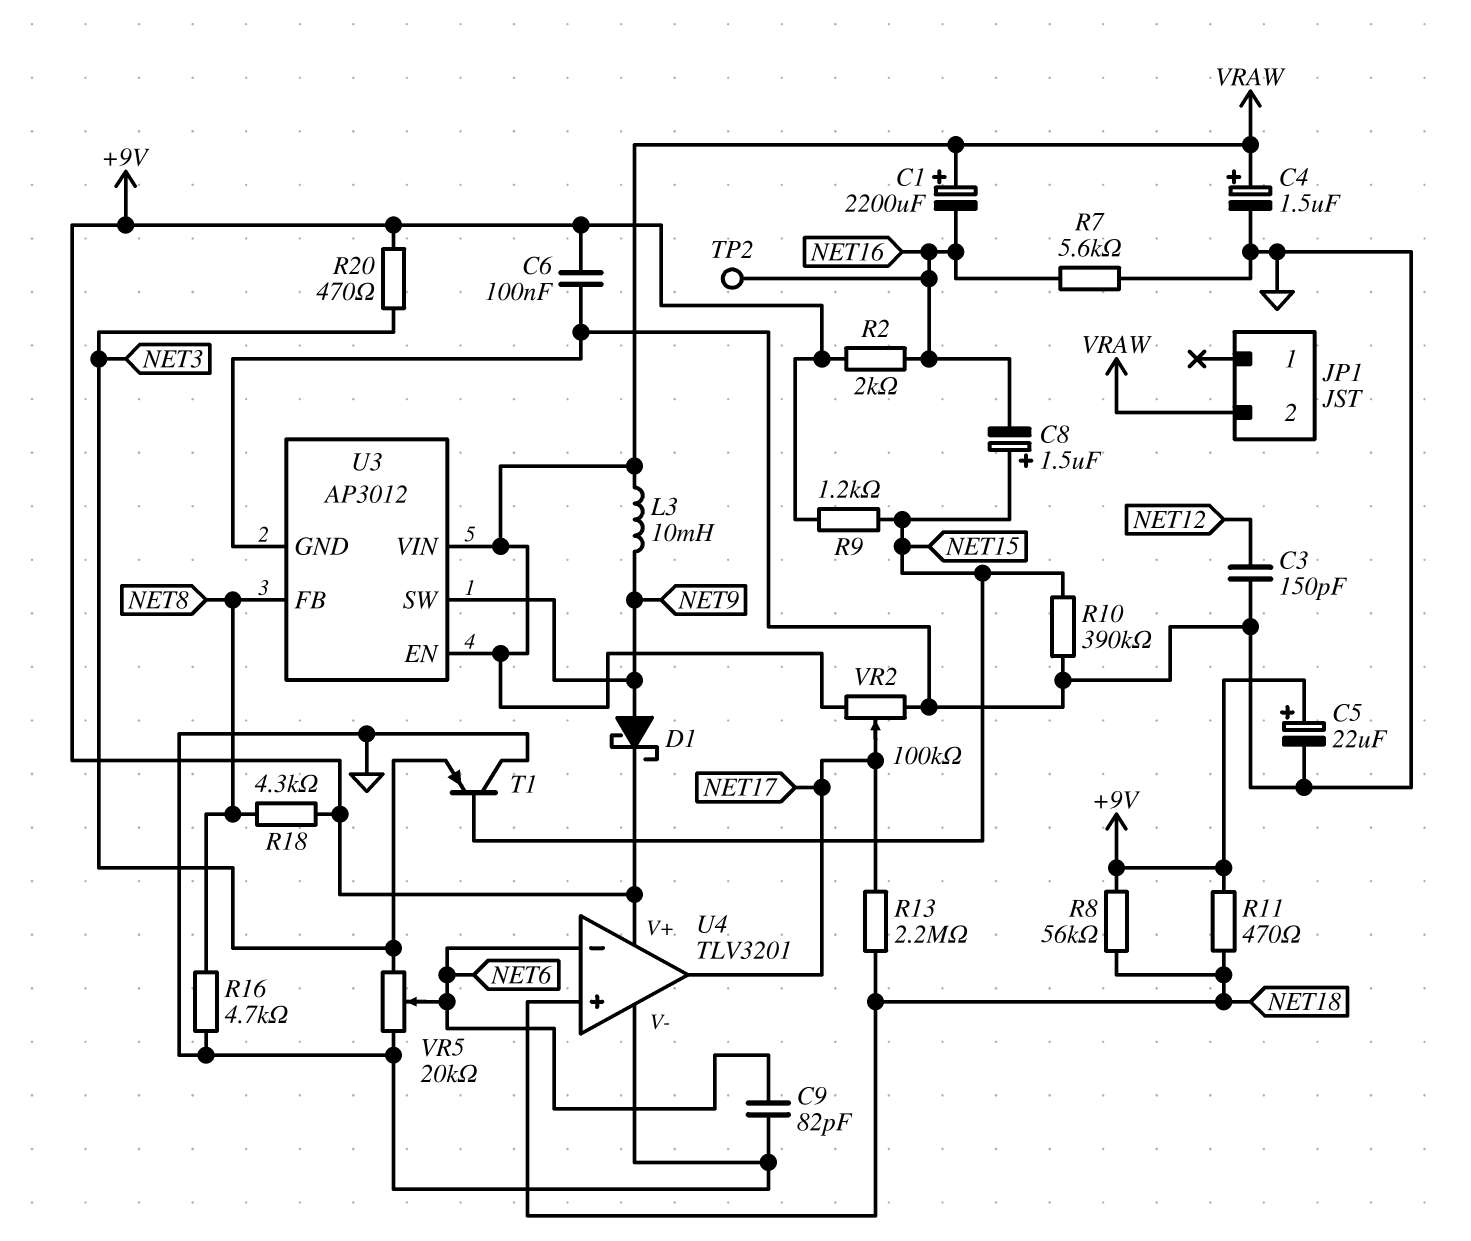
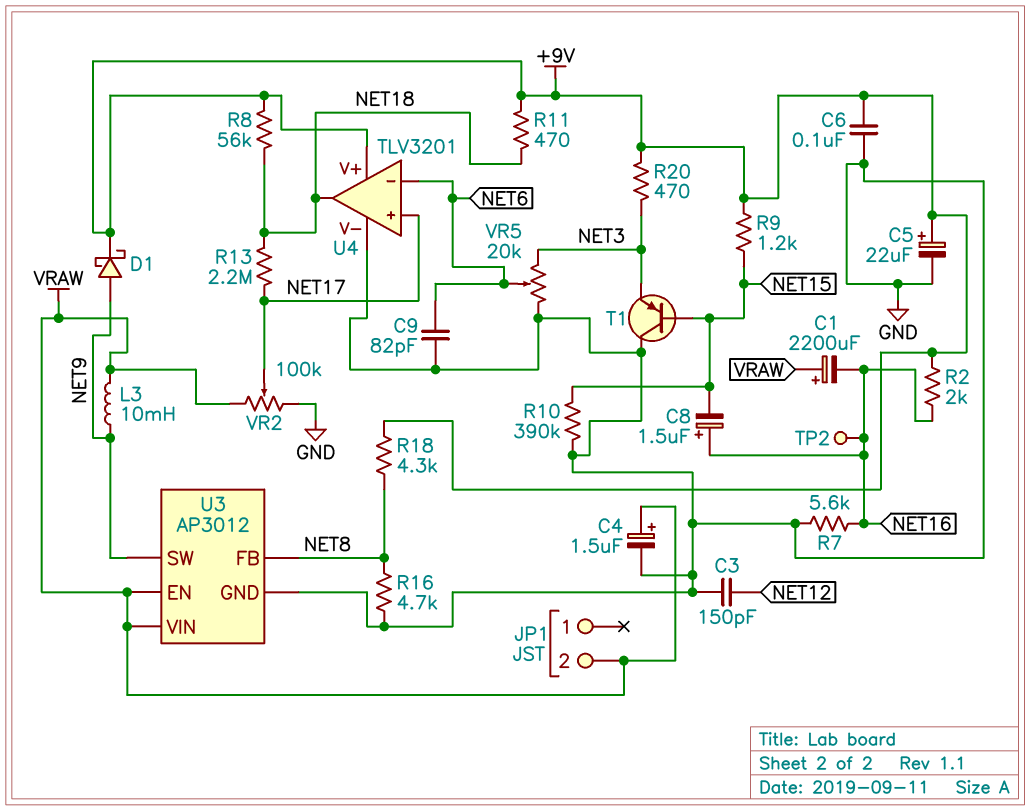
C8: 1.5uF (plus NET15, minus NET16) -> 1.5uF (plus NET16, minus NET15)
U4 pin in+: NET18 -> NET17
U4 pin out: NET17 -> NET18

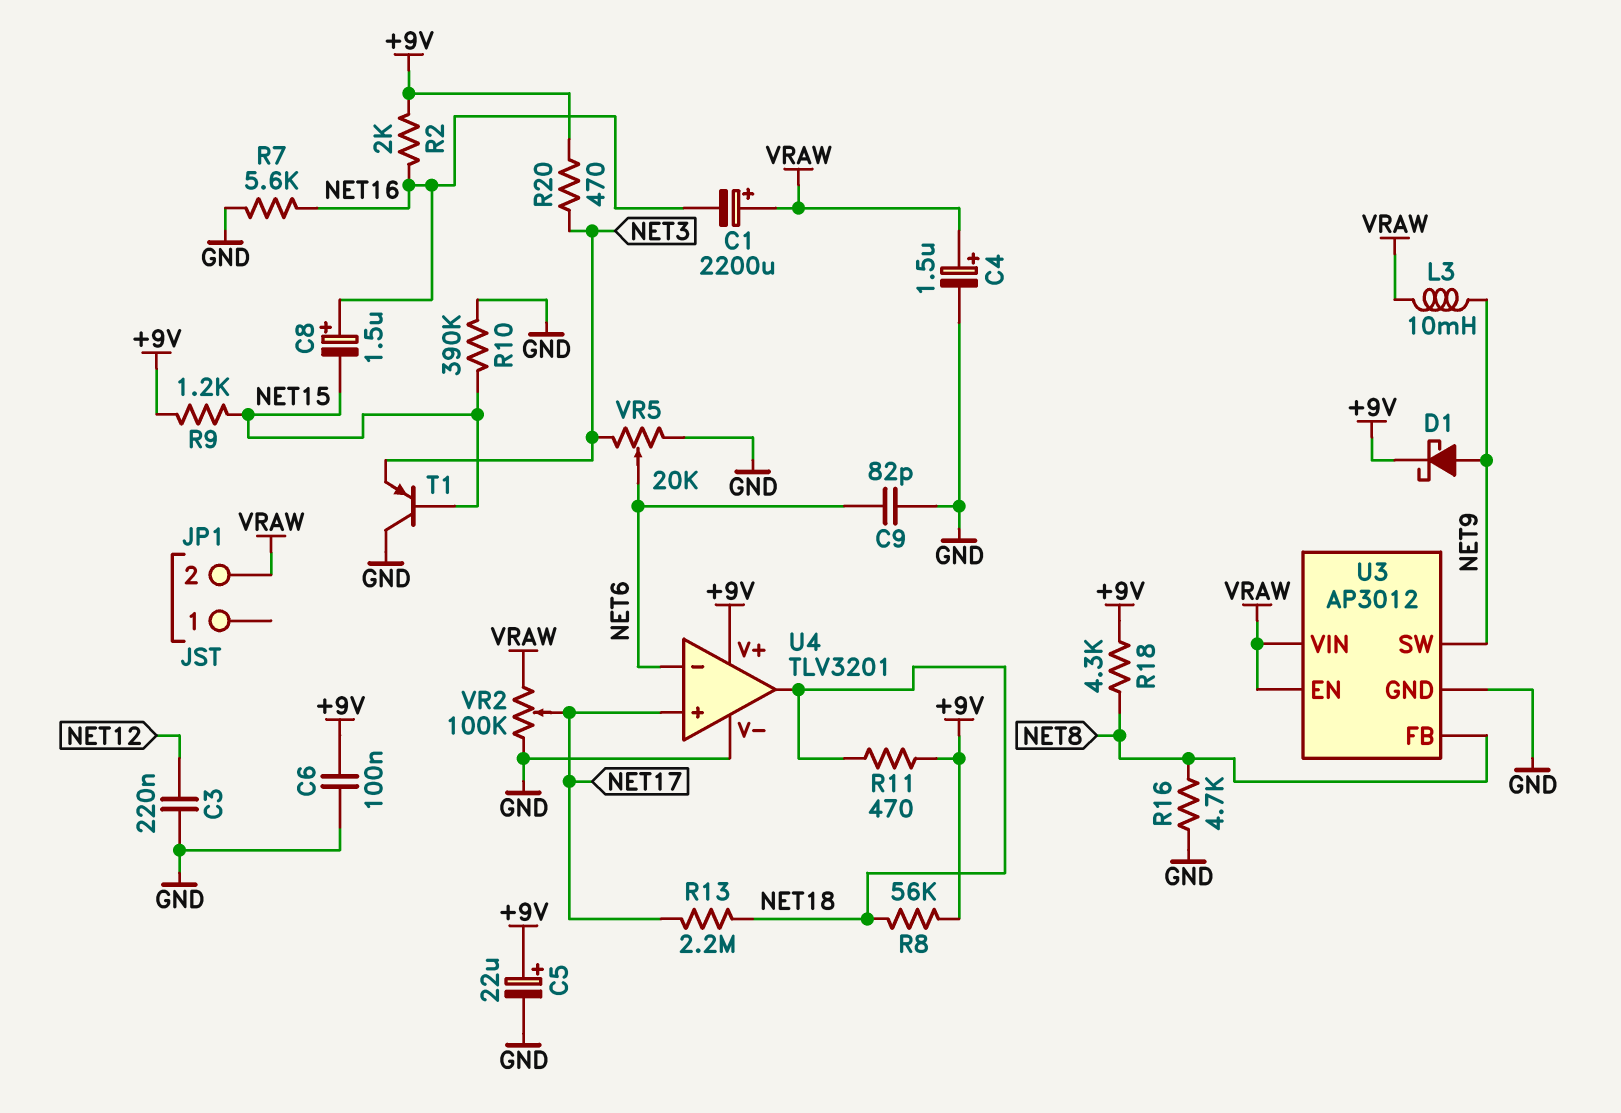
C3: 150pF (GND, NET12) -> 220nF (GND, NET12)
TP2: test point (NET16) -> none

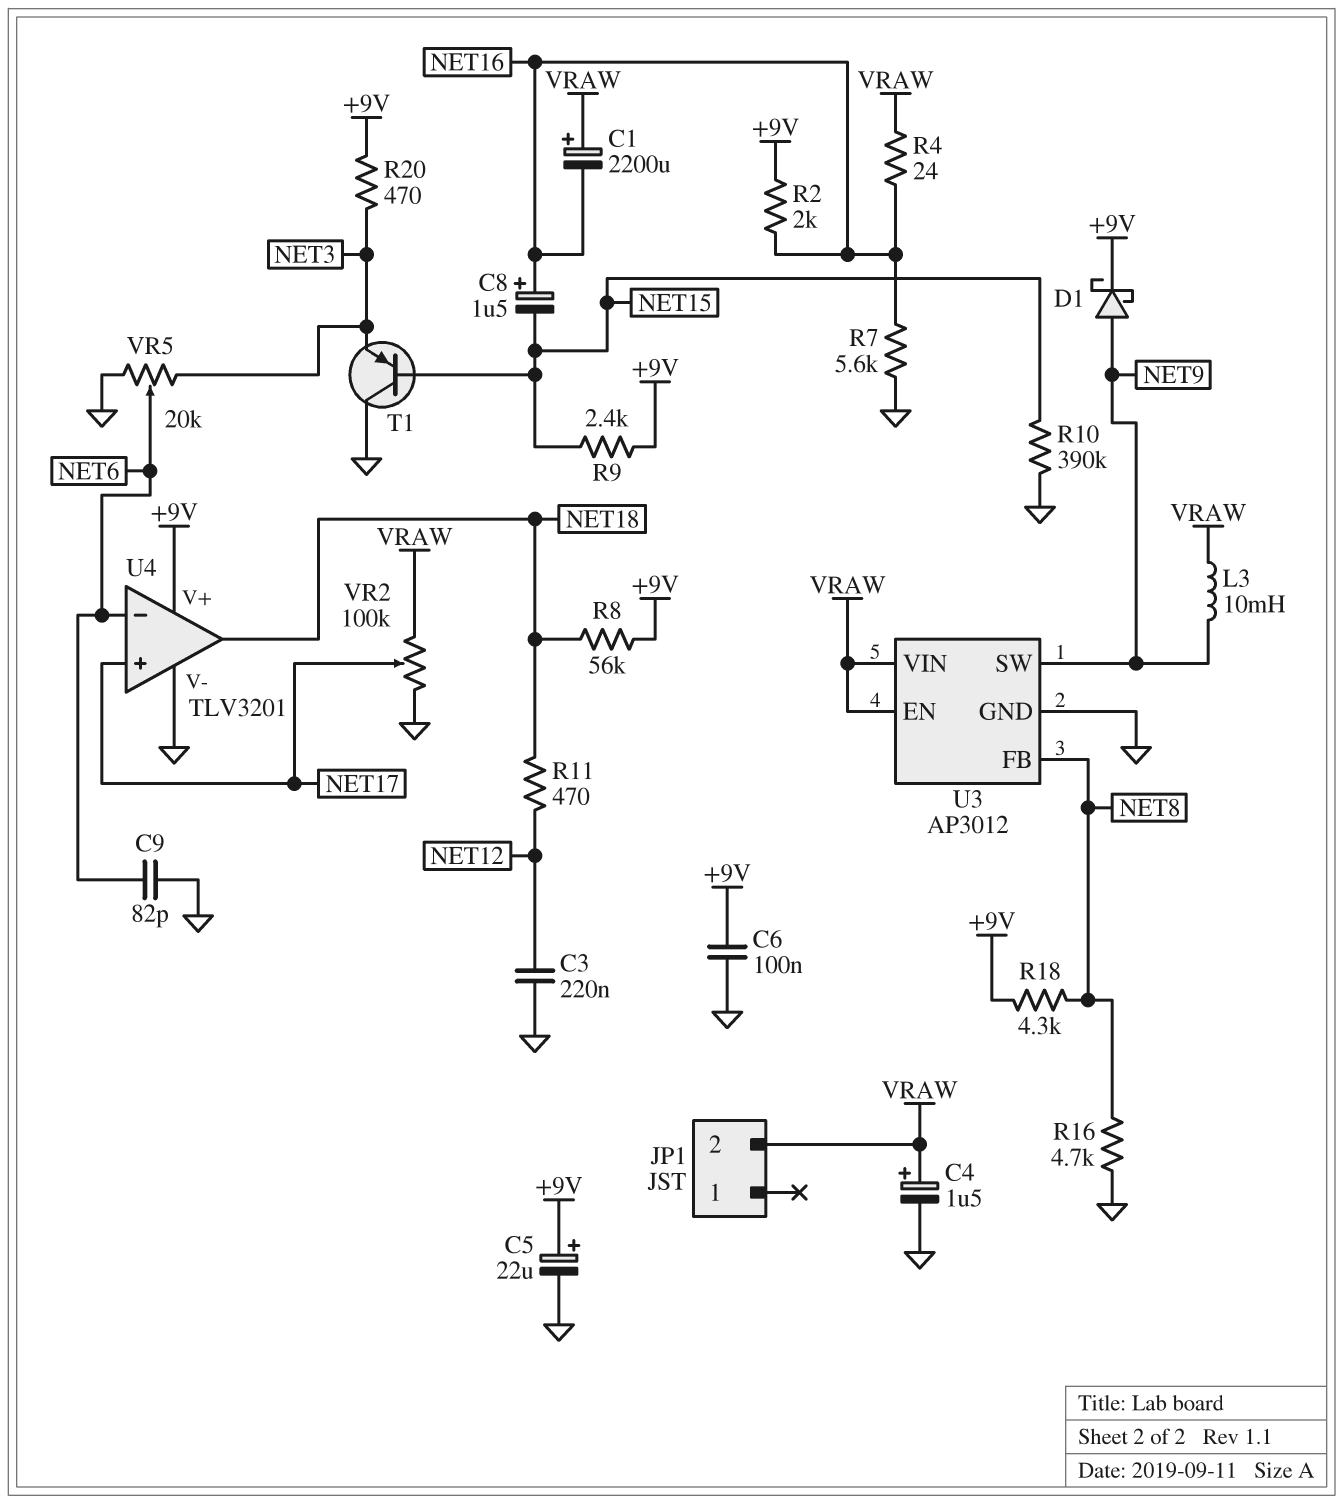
R4: none -> 24 (NET16, VRAW)
R9: 1.2k (+9V, NET15) -> 2.4k (+9V, NET15)
R11: 470 (+9V, NET18) -> 470 (NET12, NET18)
R13: 2.2M (NET17, NET18) -> none

